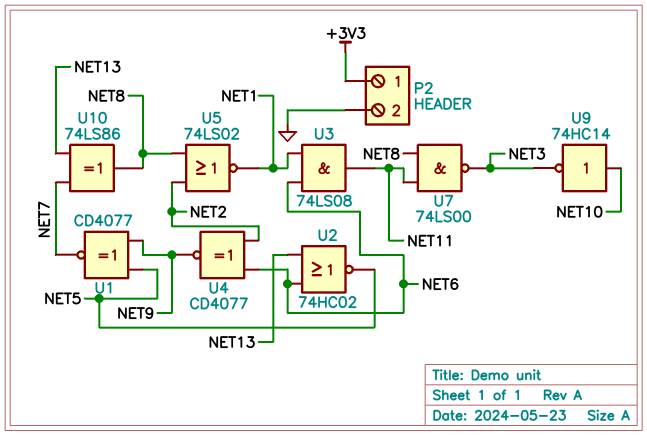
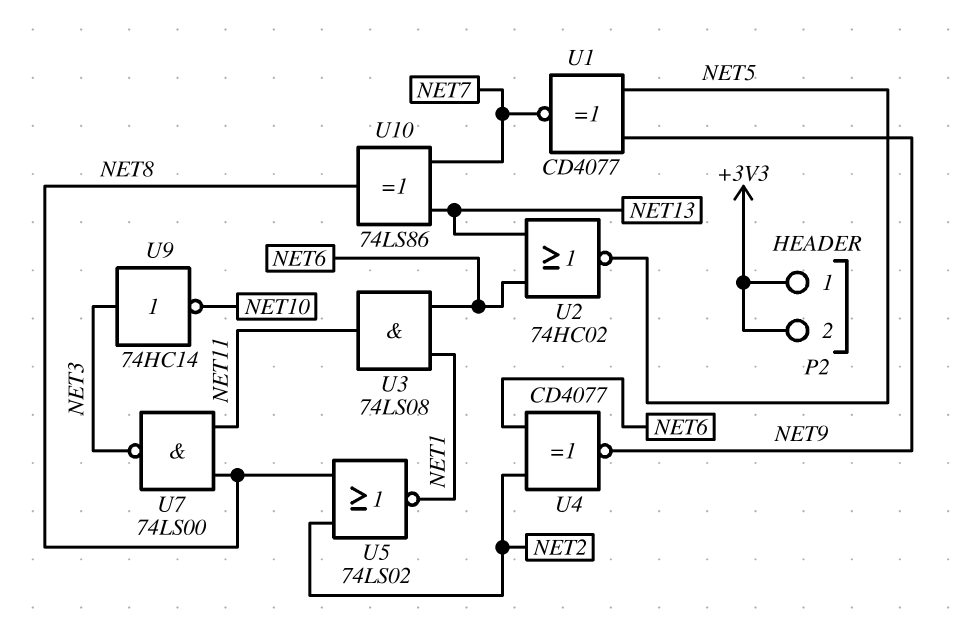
P2 pin 2: GND -> +3V3
U9: NOT 74HC14 (in NET10, out NET3) -> NOT 74HC14 (in NET3, out NET10)

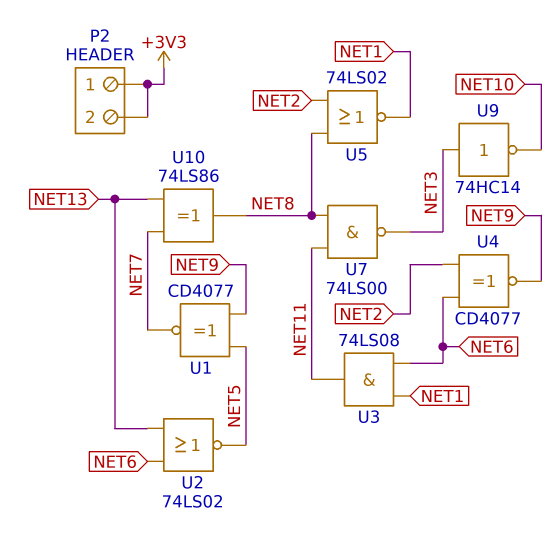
U2: NOR 74HC02 (in NET6, in NET13, out NET5) -> NOR 74LS02 (in NET6, in NET13, out NET5)

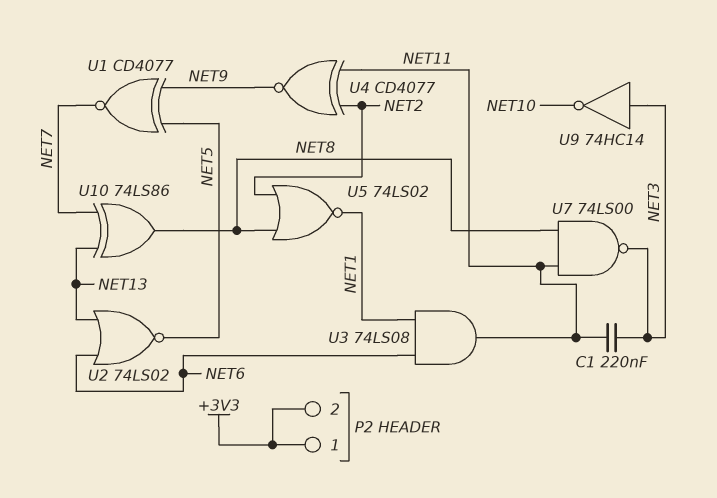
C1: none -> 220nF (NET3, NET11)
U4: XNOR CD4077 (in NET2, in NET6, out NET9) -> XNOR CD4077 (in NET2, in NET11, out NET9)

